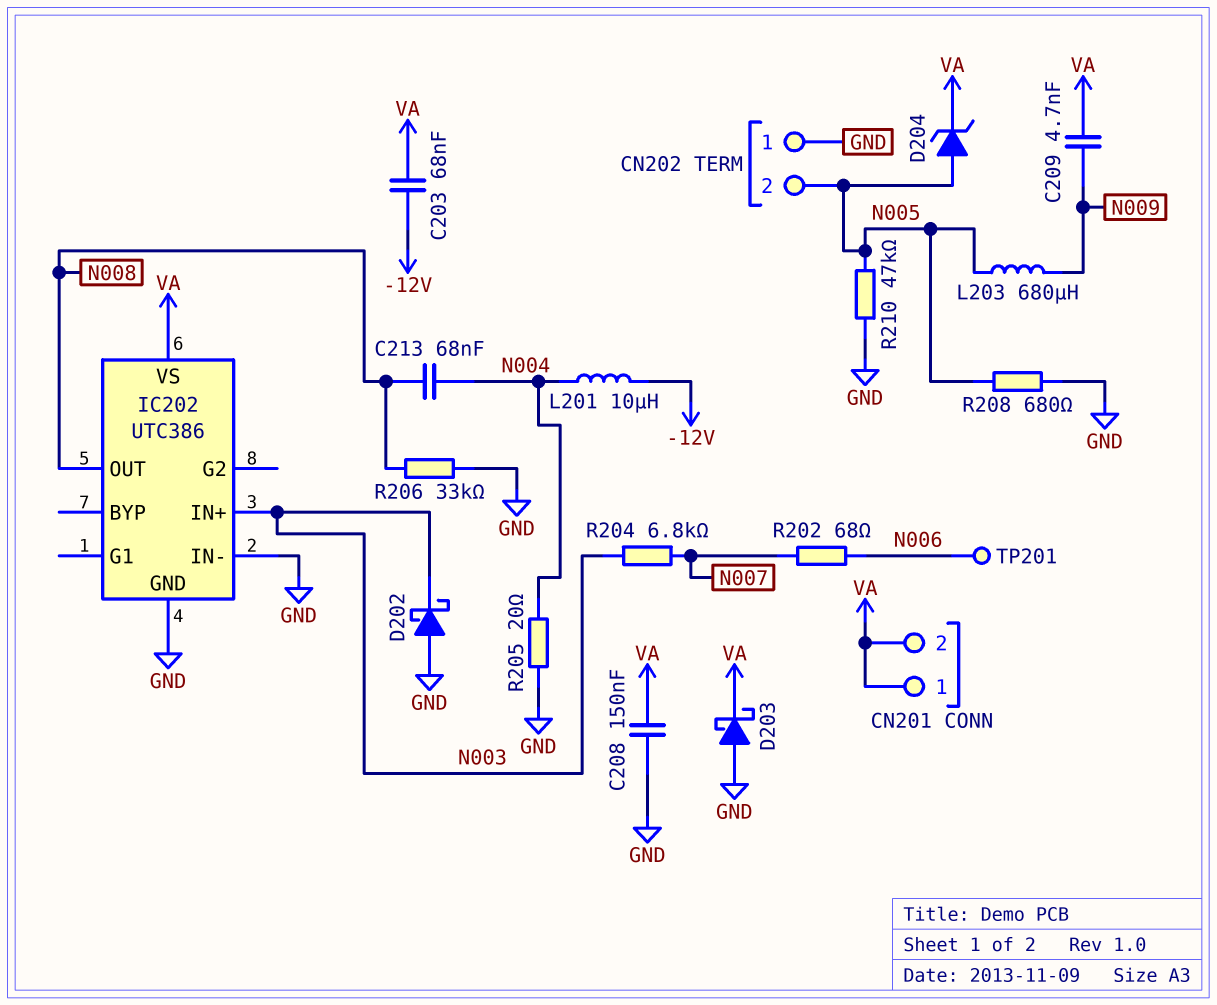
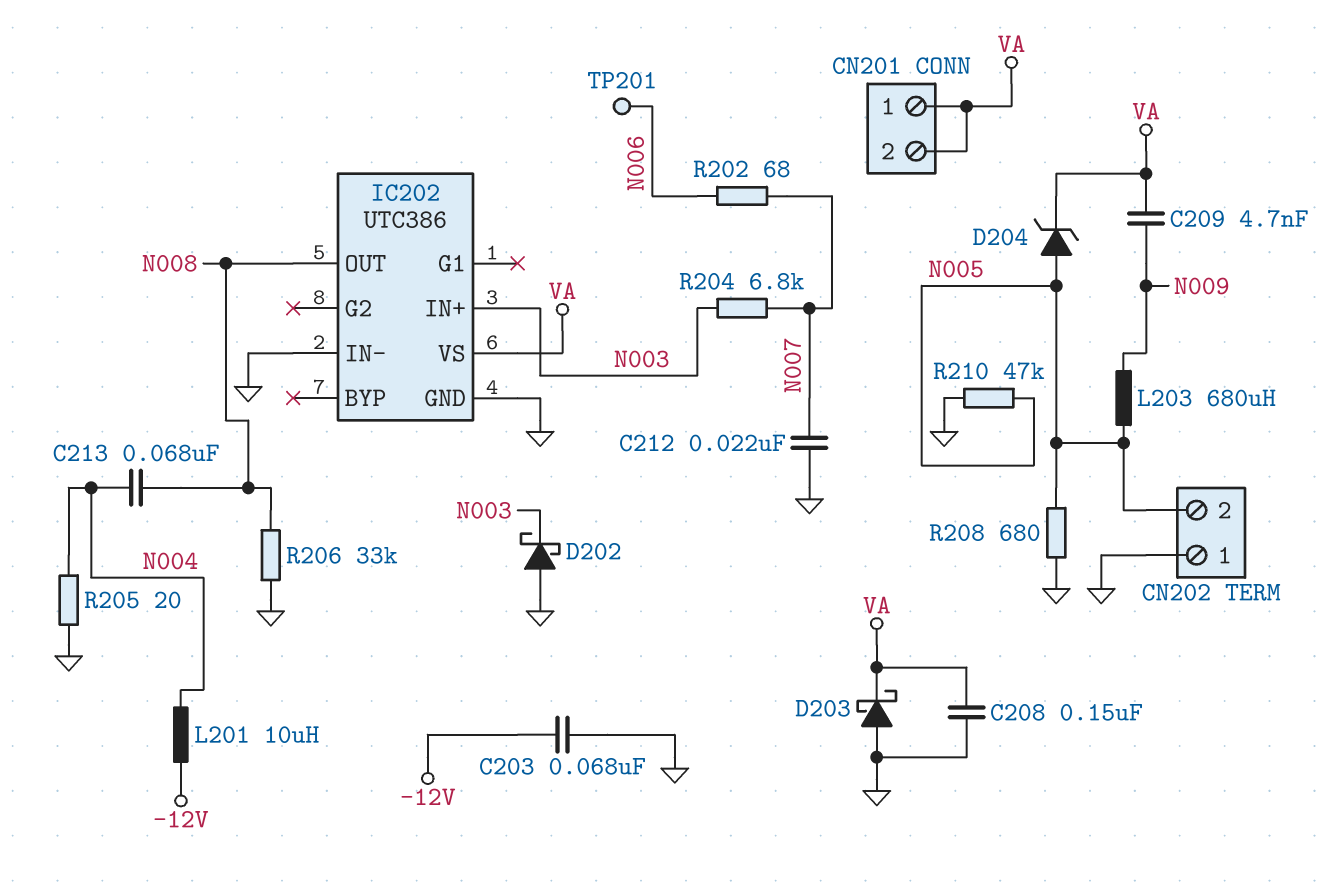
C203: 68nF (-12V, VA) -> 68nF (-12V, GND)
C212: none -> 22nF (GND, N007)

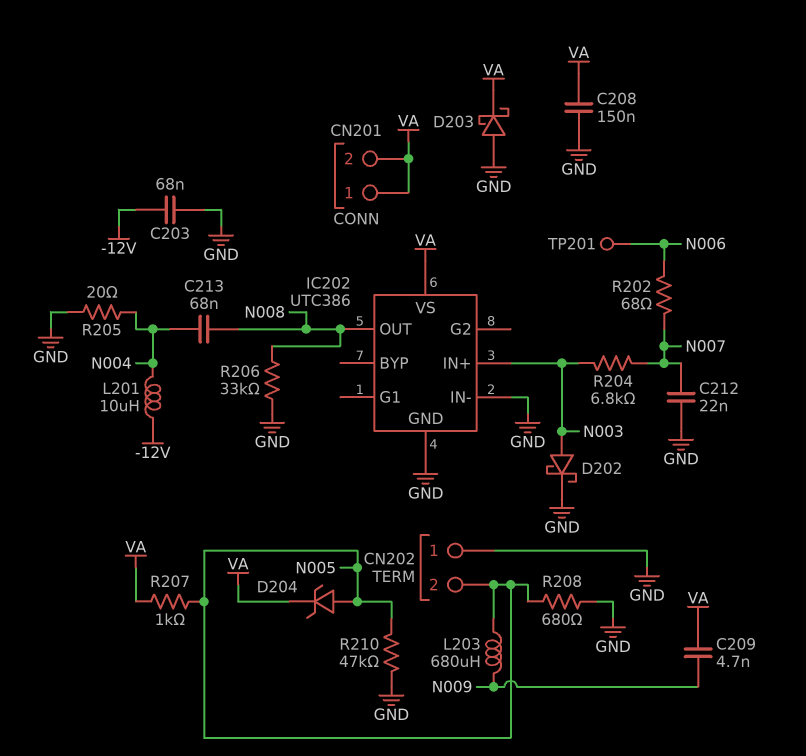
D202: schottky (A GND, K N003) -> schottky (A N003, K GND)
R207: none -> 1k (N005, VA)

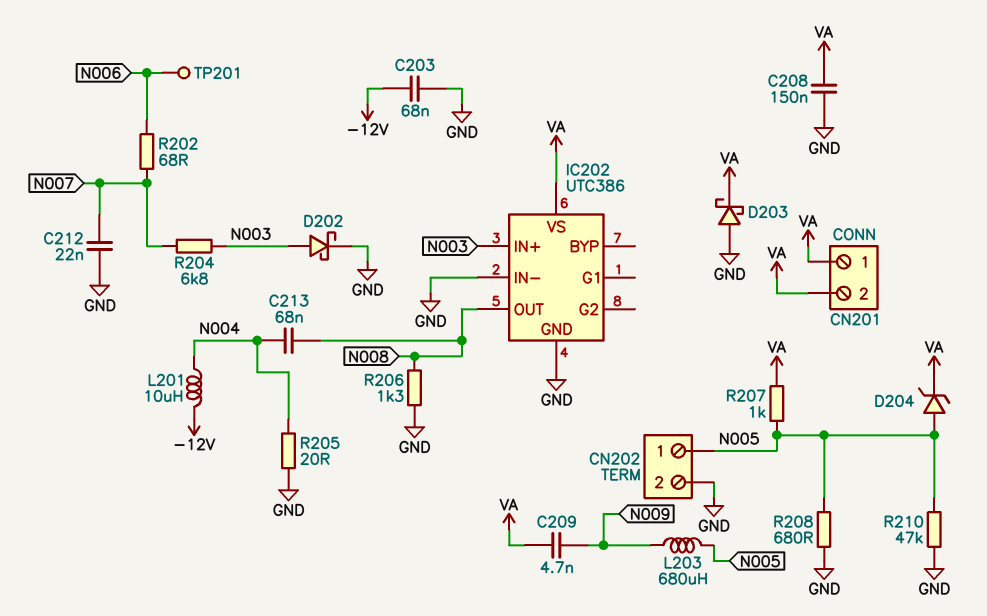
CN202 pin 1: GND -> N005
CN202 pin 2: N005 -> GND
R206: 33k (GND, N008) -> 1.3k (GND, N008)

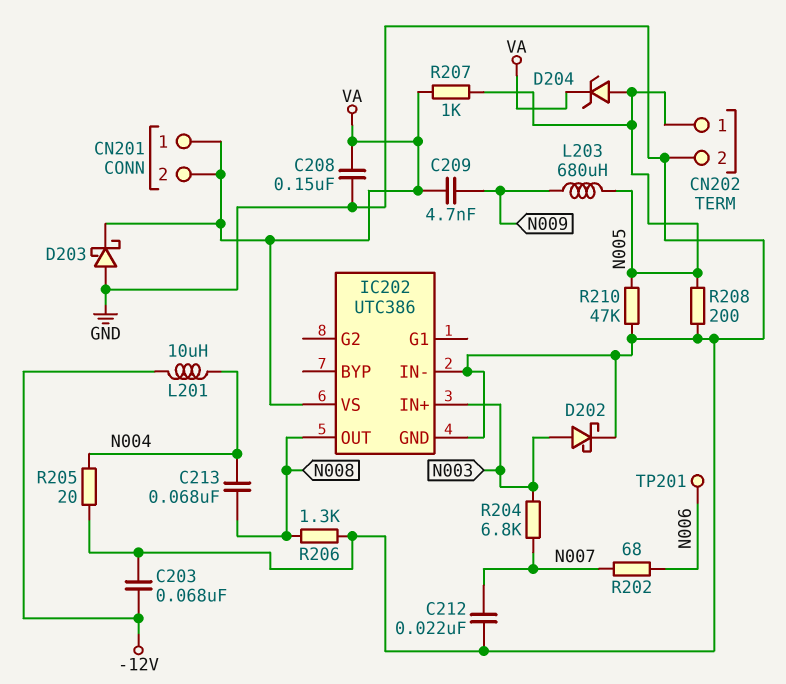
R208: 680 (GND, N005) -> 200 (GND, N005)

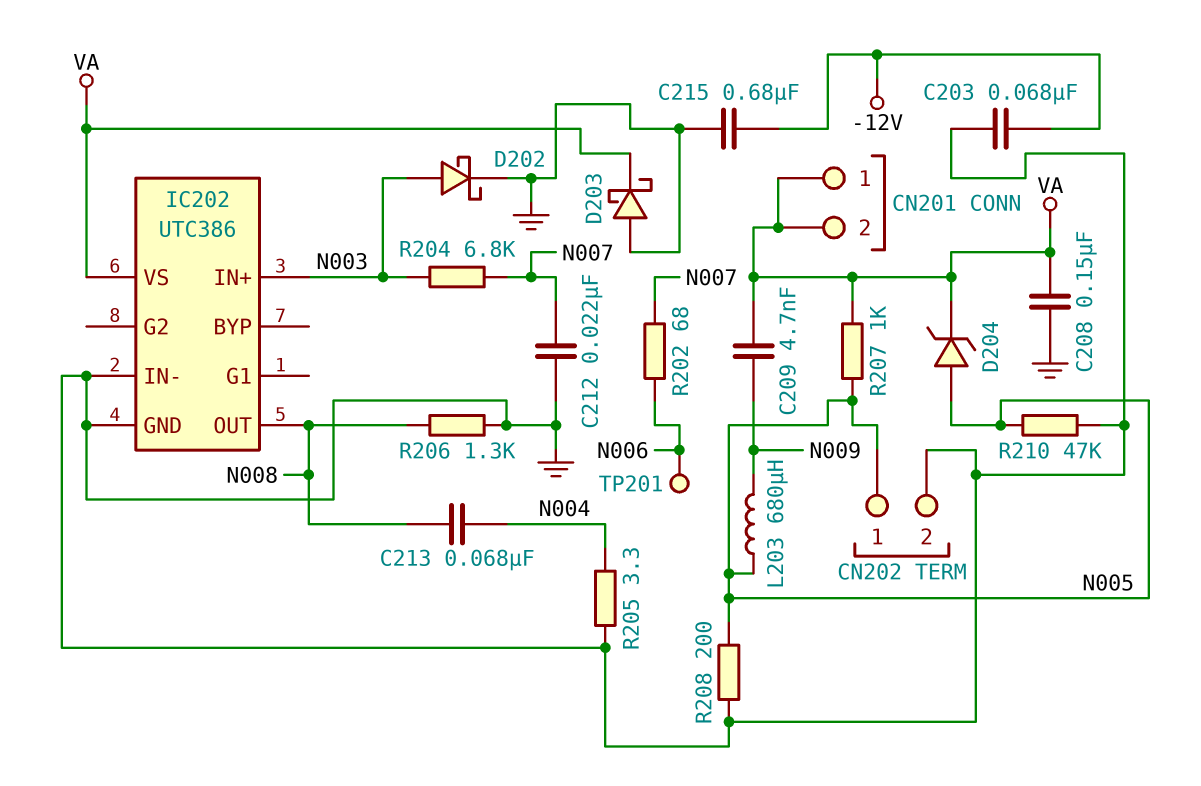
C215: none -> 680nF (-12V, GND)
L201: 10uH (-12V, N004) -> none
R205: 20 (GND, N004) -> 3.3 (GND, N004)

